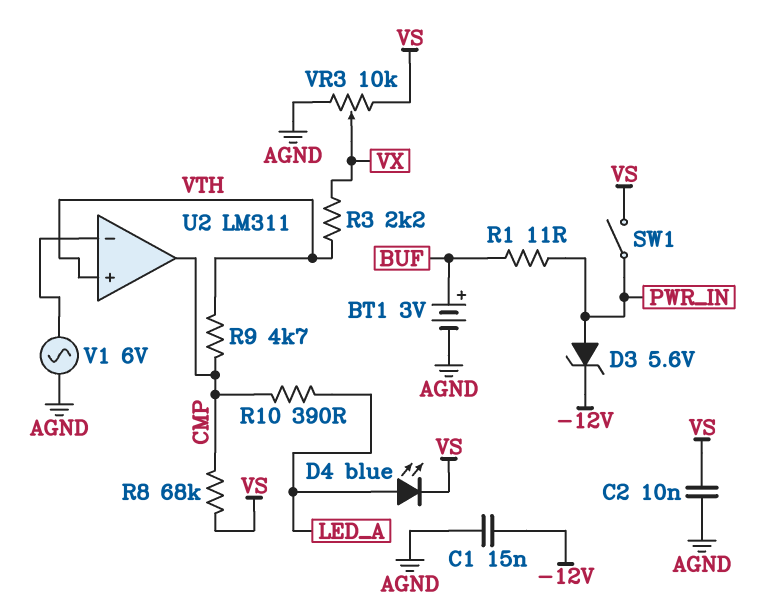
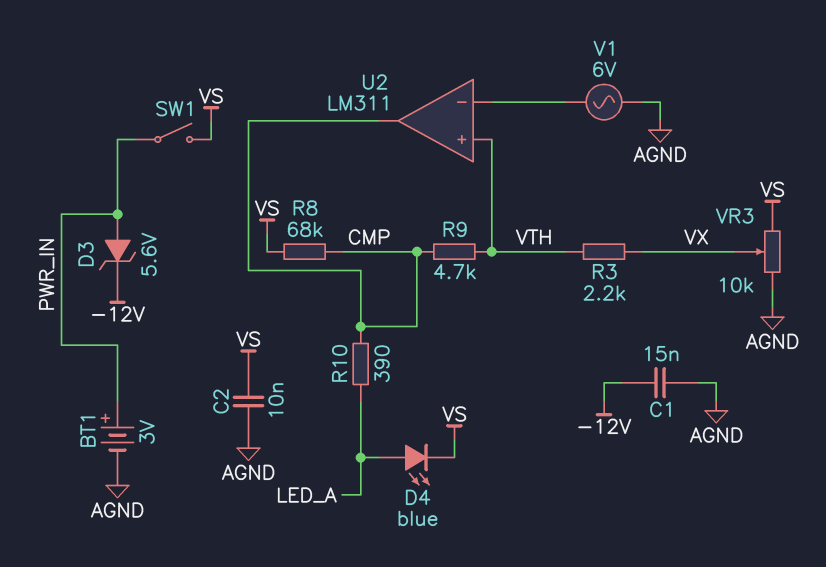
BT1: 3V (plus BUF, minus AGND) -> 3V (plus PWR_IN, minus AGND)
R1: 11 (BUF, PWR_IN) -> none

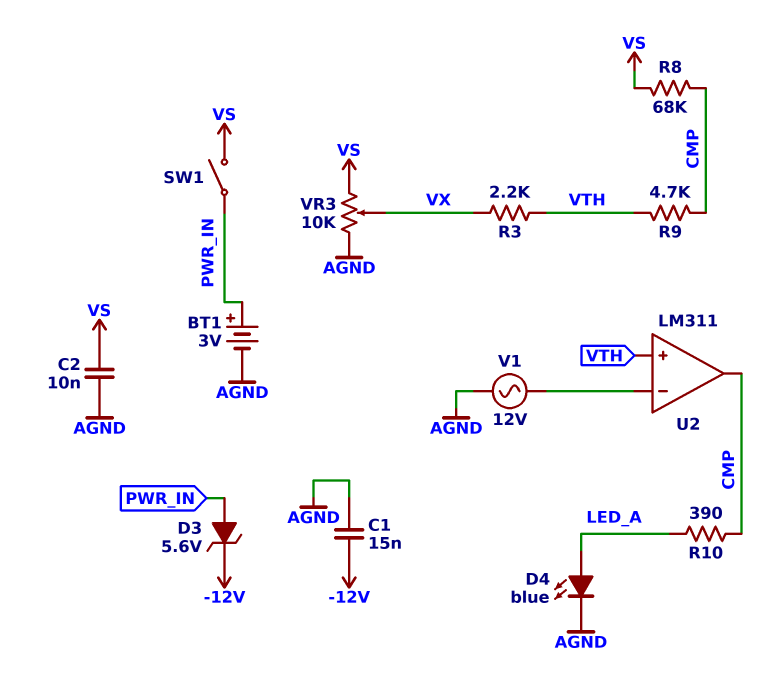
D4: LED blue (A LED_A, K VS) -> LED blue (A LED_A, K AGND)
V1: AC 6V (AGND, U2/in-) -> AC 12V (AGND, U2/in-)

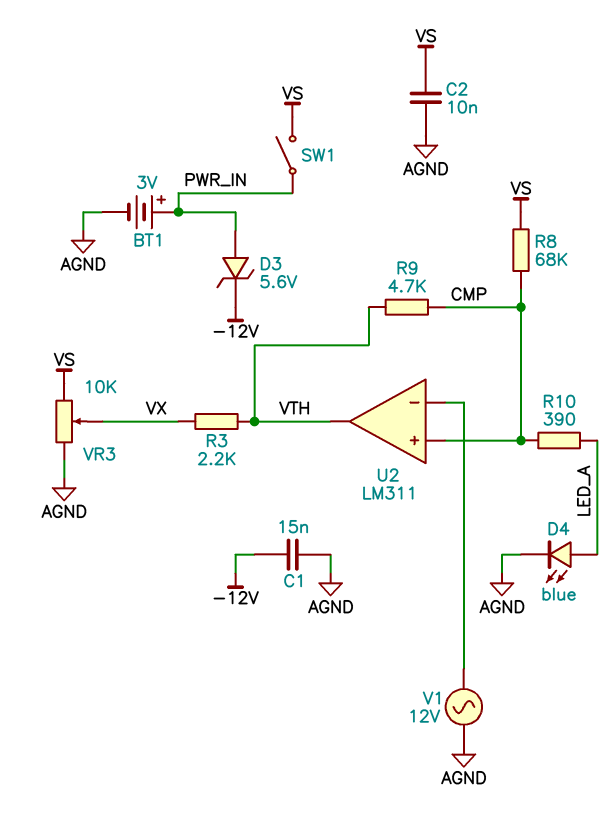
U2 pin in+: VTH -> CMP
U2 pin out: CMP -> VTH

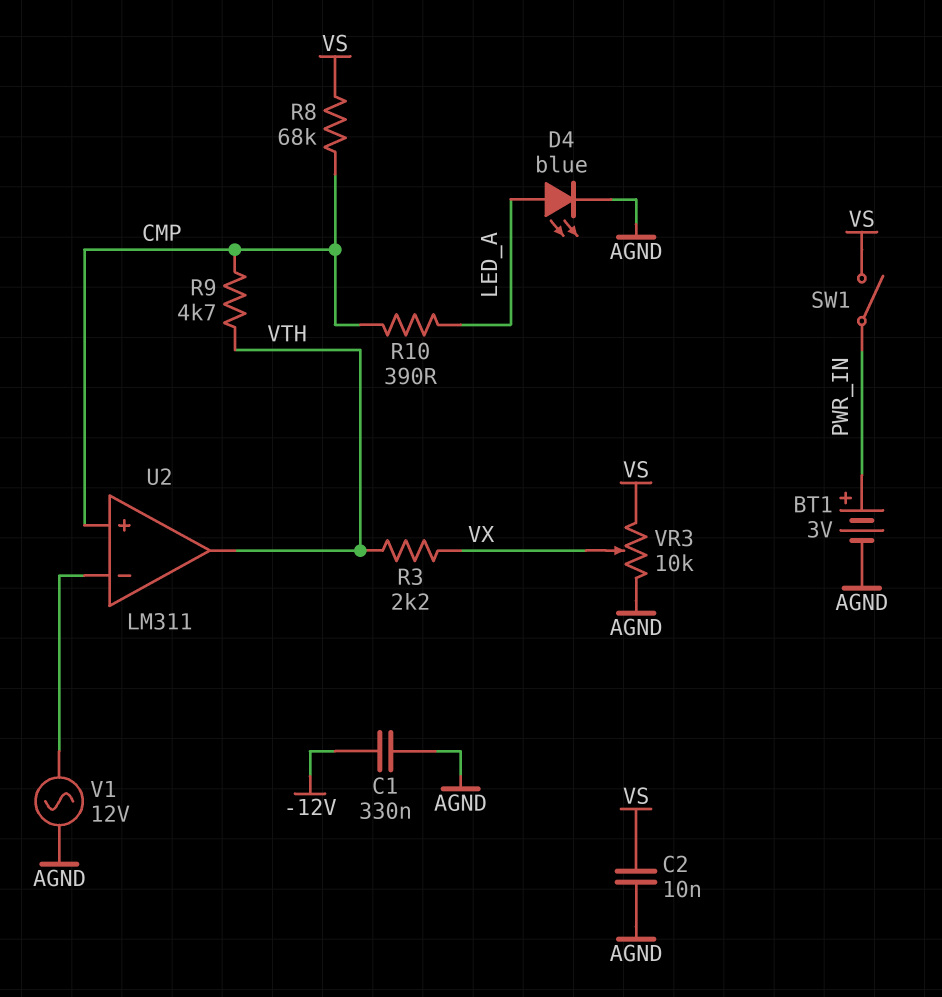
C1: 15nF (-12V, AGND) -> 330nF (-12V, AGND)
D3: zener 5.6V (A PWR_IN, K -12V) -> none

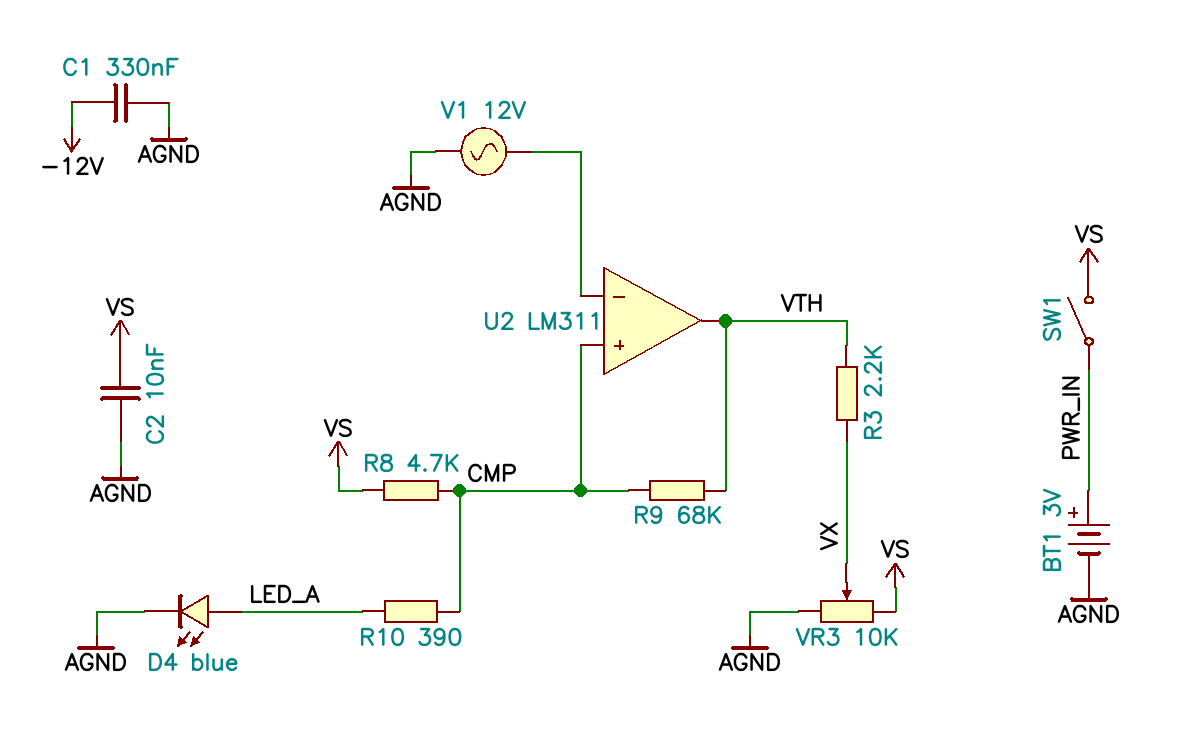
R8: 68k (CMP, VS) -> 4.7k (CMP, VS)
R9: 4.7k (CMP, VTH) -> 68k (CMP, VTH)

